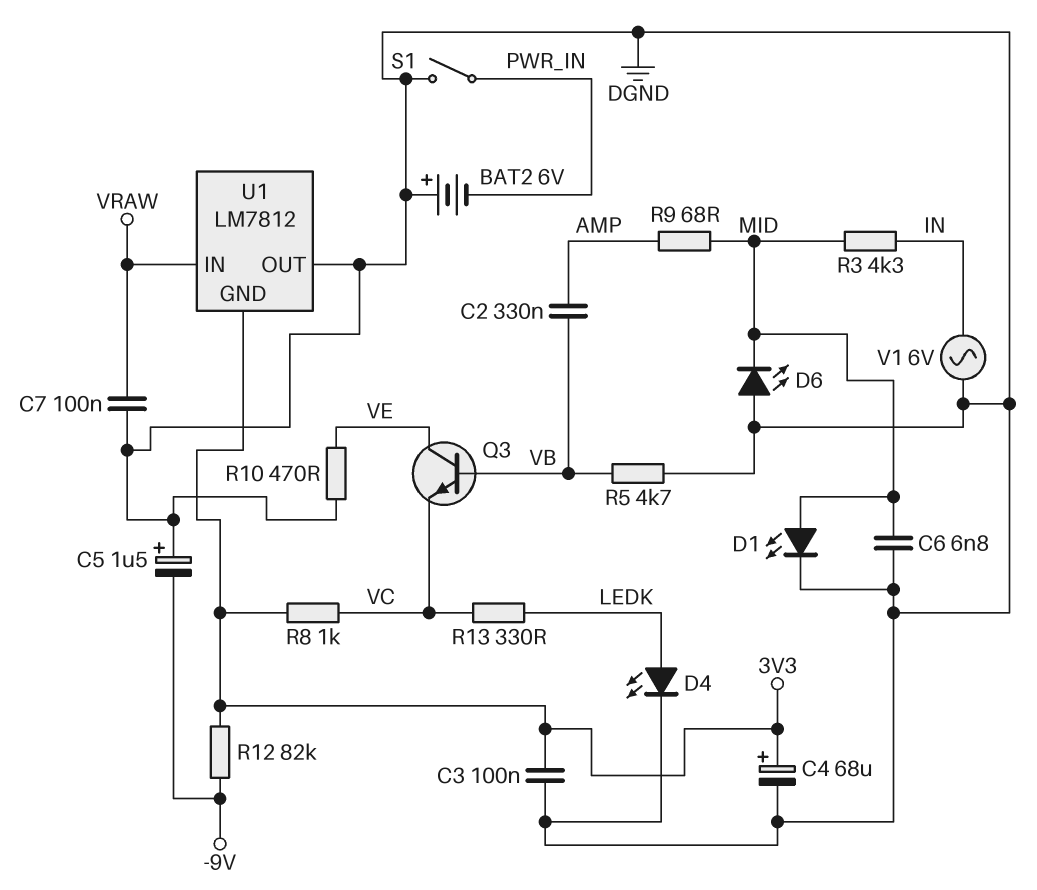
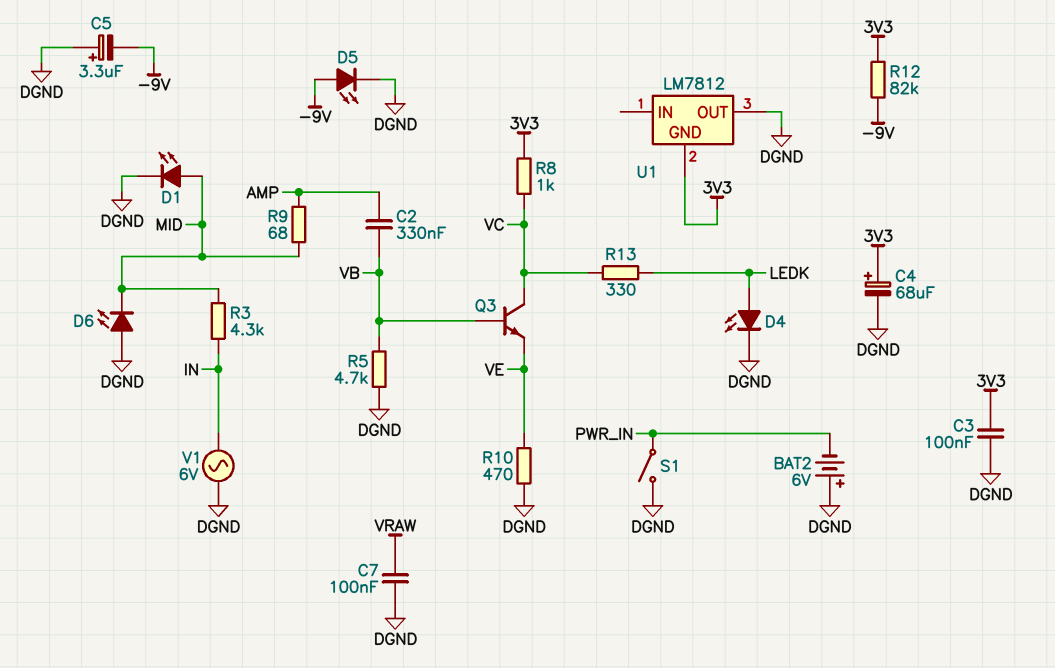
C5: 1.5uF (plus DGND, minus -9V) -> 3.3uF (plus DGND, minus -9V)
C6: 6.8nF (DGND, MID) -> none
D5: none -> LED (A -9V, K DGND)
Q3: NPN (B VB, C VE, E VC) -> NPN (B VB, C VC, E VE)
U1 pin IN: VRAW -> none

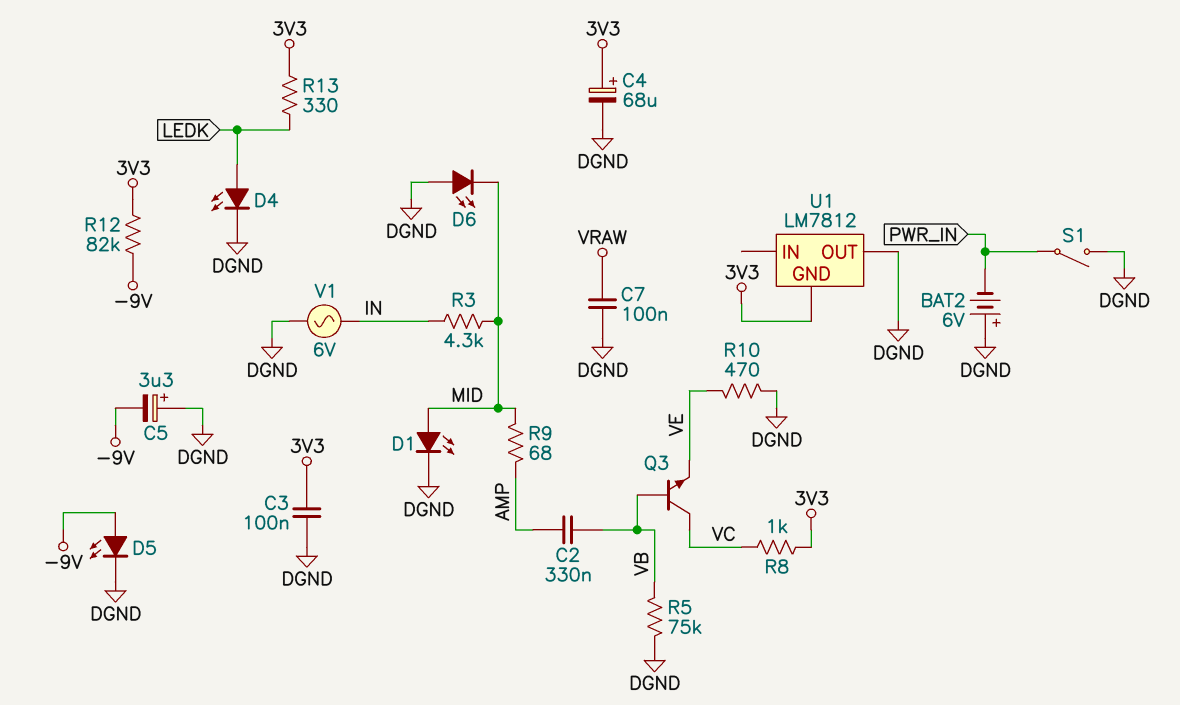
R5: 4.7k (DGND, VB) -> 75k (DGND, VB)
R13: 330 (LEDK, VC) -> 330 (3V3, LEDK)

